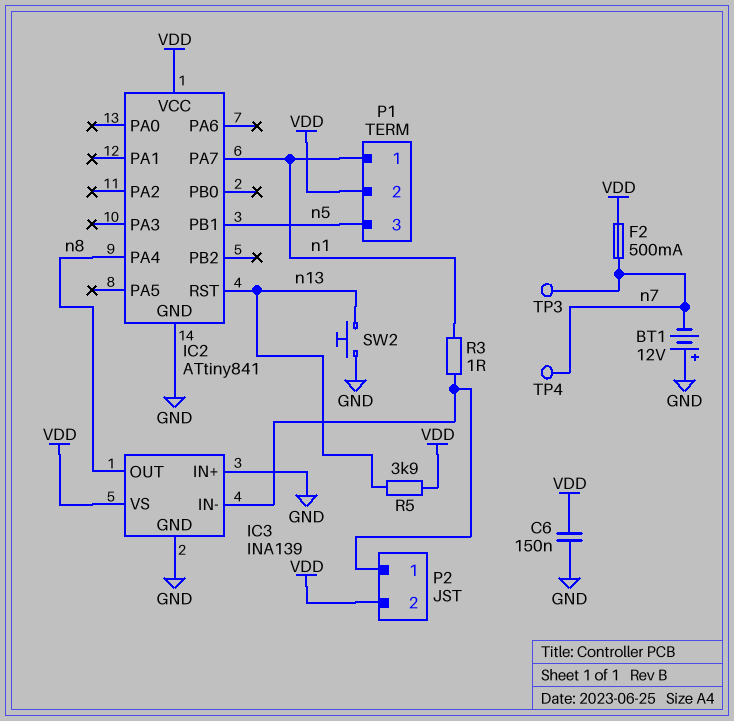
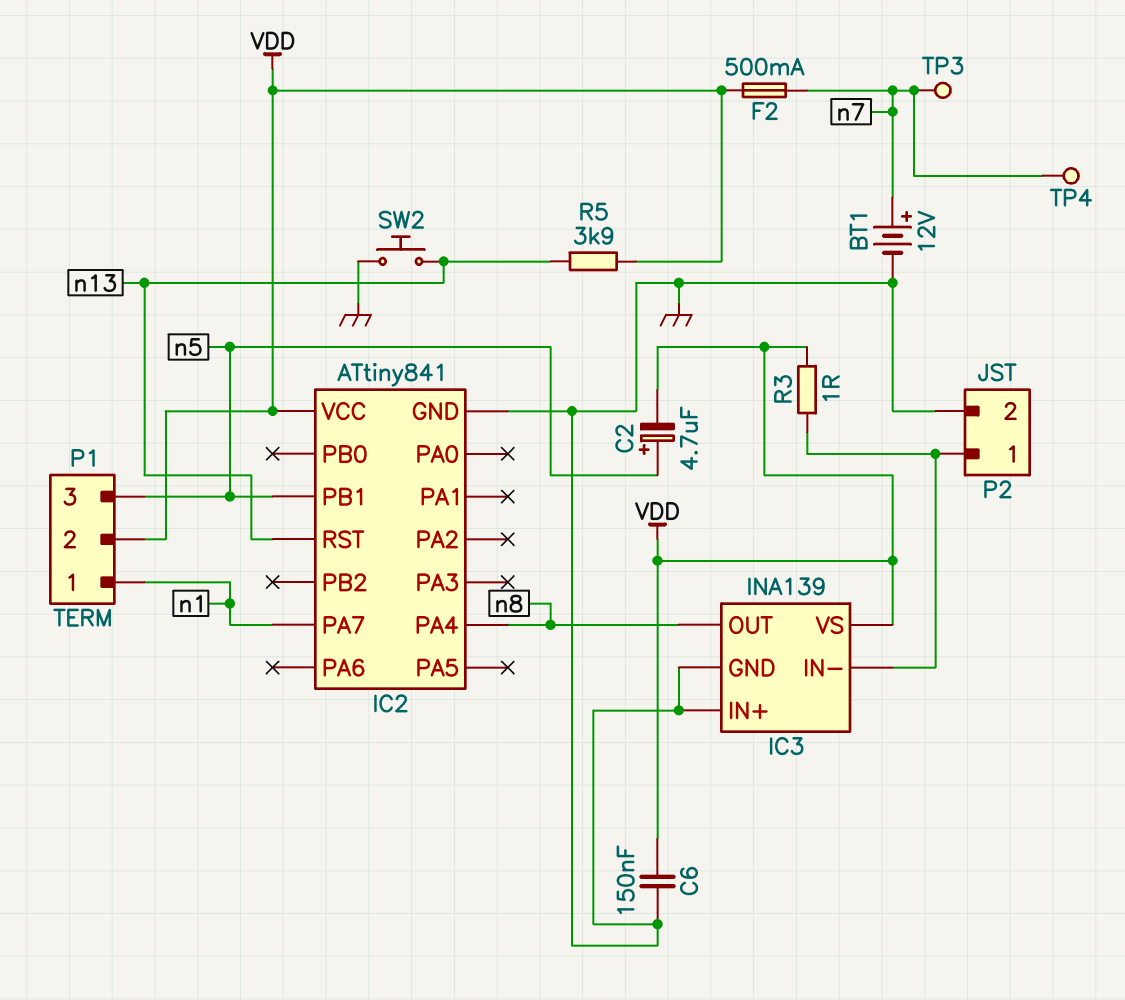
BT1: 12V (plus GND, minus n7) -> 12V (plus n7, minus GND)
C2: none -> 4.7uF (plus n5, minus VDD)
P2 pin 2: VDD -> GND
R3: 1 (IC3/IN-, n1) -> 1 (IC3/IN-, VDD)

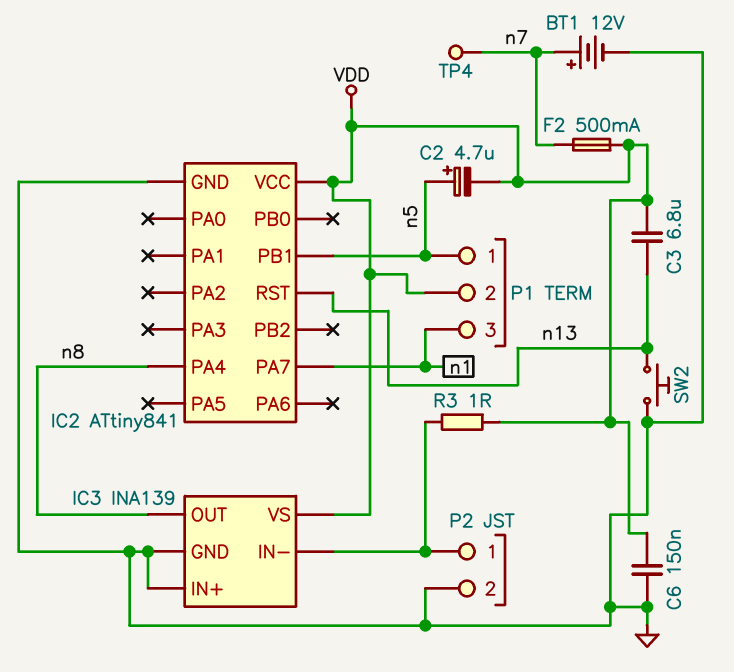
C3: none -> 6.8uF (VDD, n13)
P1 pin 1: n1 -> n5
P1 pin 3: n5 -> n1
R5: 3.9k (VDD, n13) -> none
TP3: test point (n7) -> none

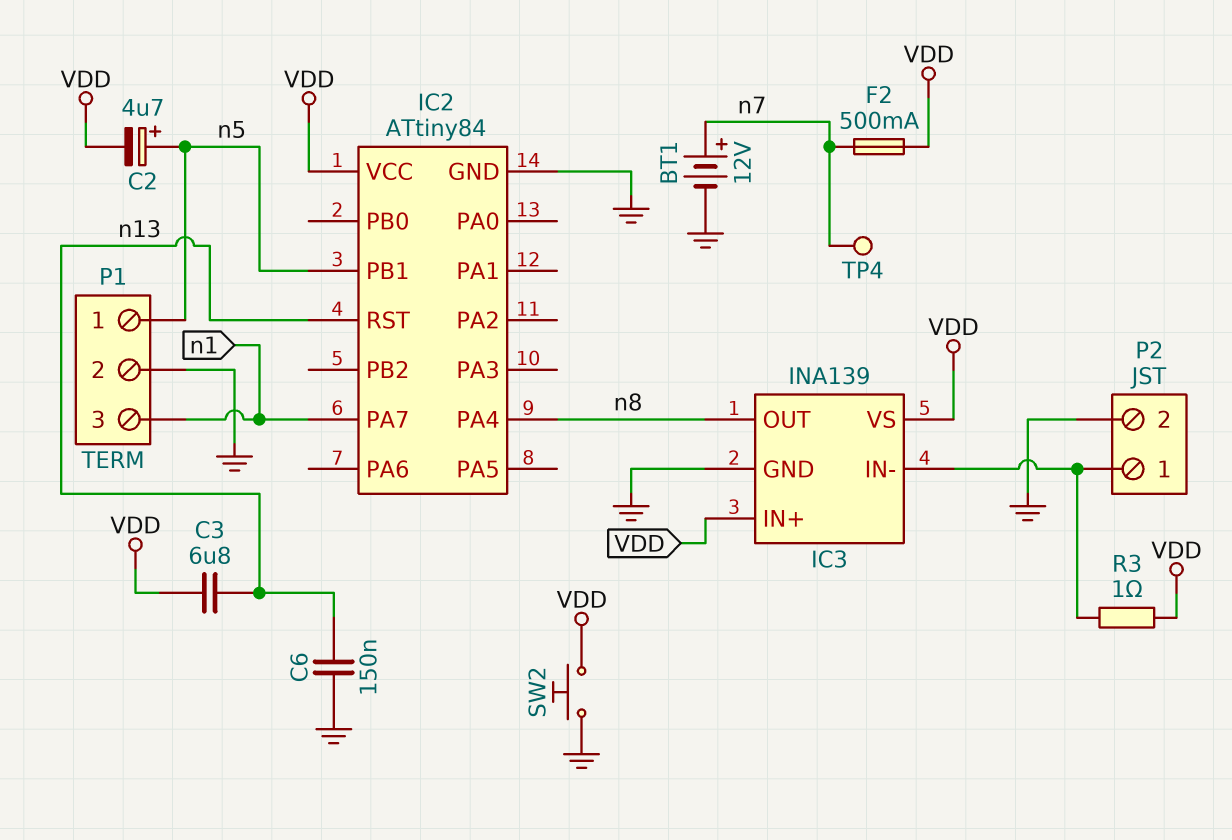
C6: 150nF (GND, VDD) -> 150nF (GND, n13)
IC2: ATtiny841 -> ATtiny84
IC3 pin IN+: GND -> VDD
P1 pin 2: VDD -> GND
SW2: button (GND, n13) -> button (GND, VDD)

